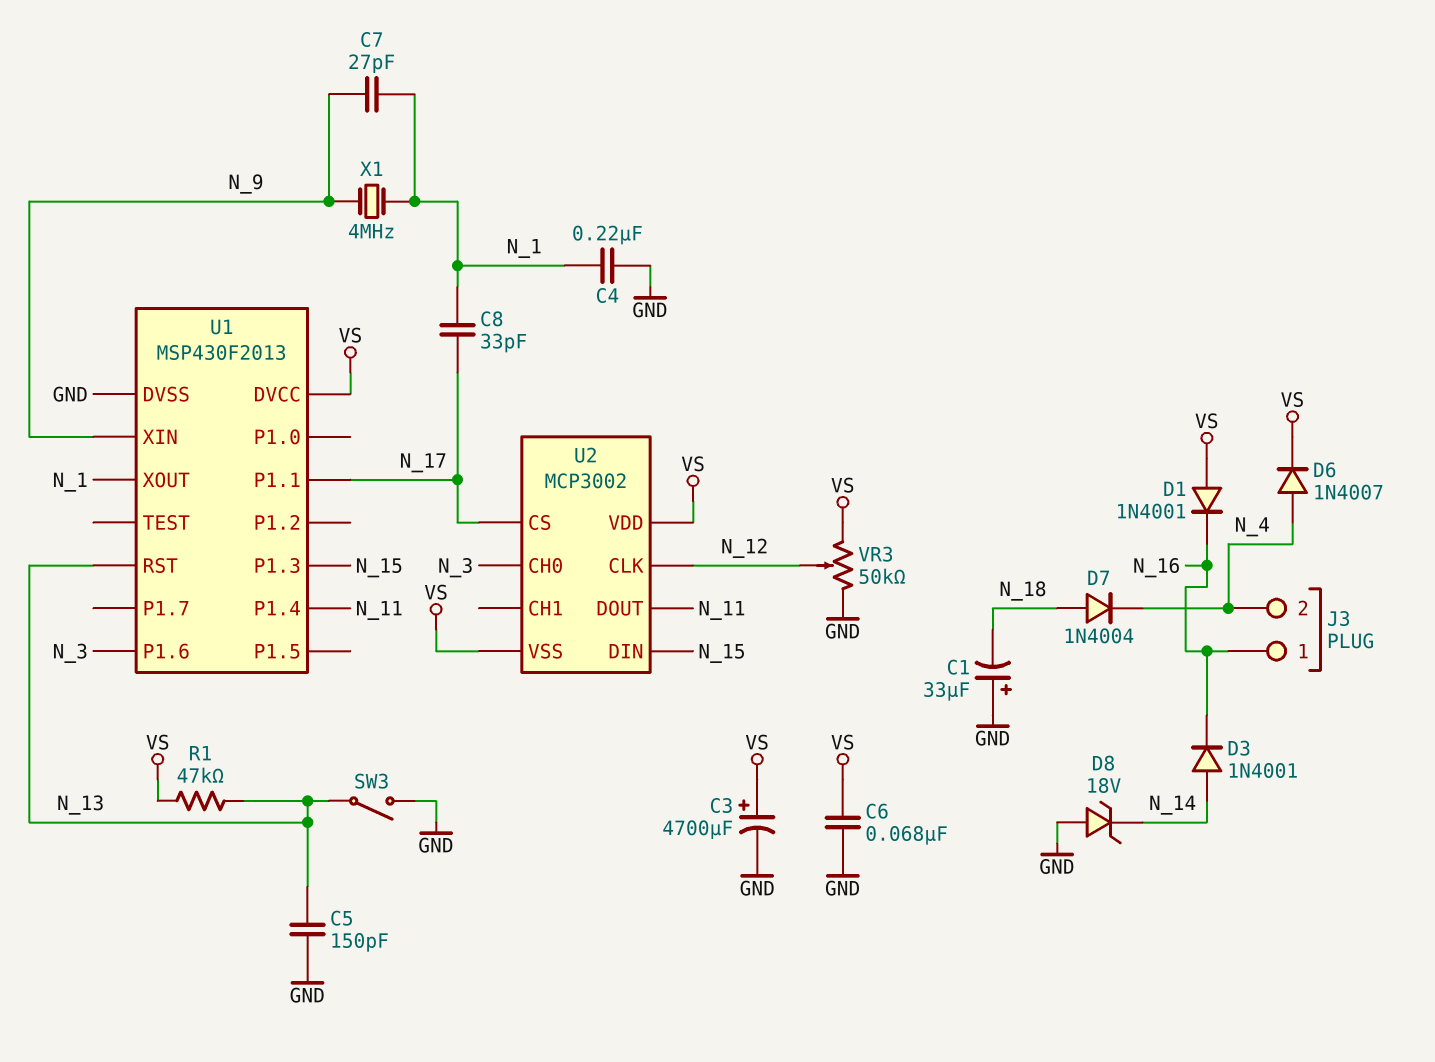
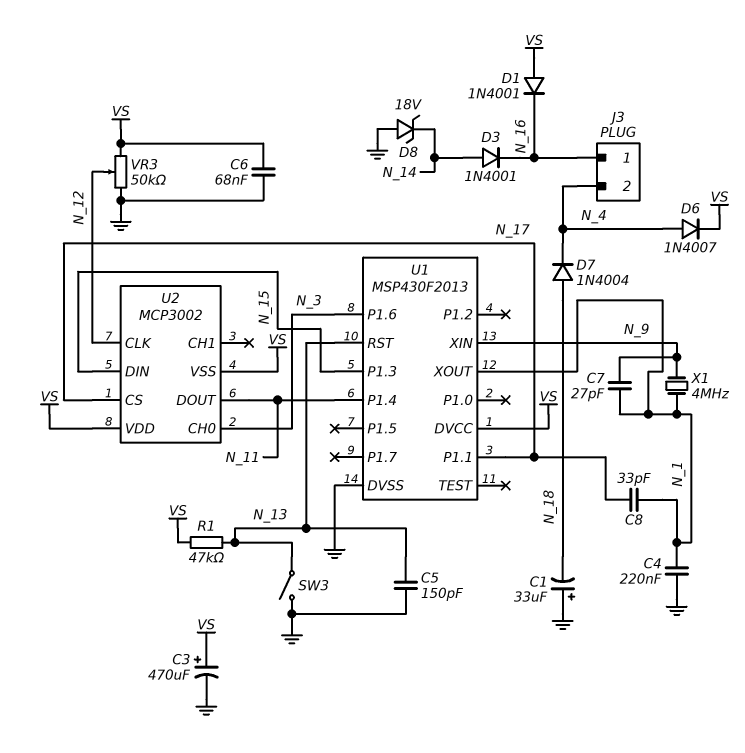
C3: 4700uF (plus VS, minus GND) -> 470uF (plus VS, minus GND)

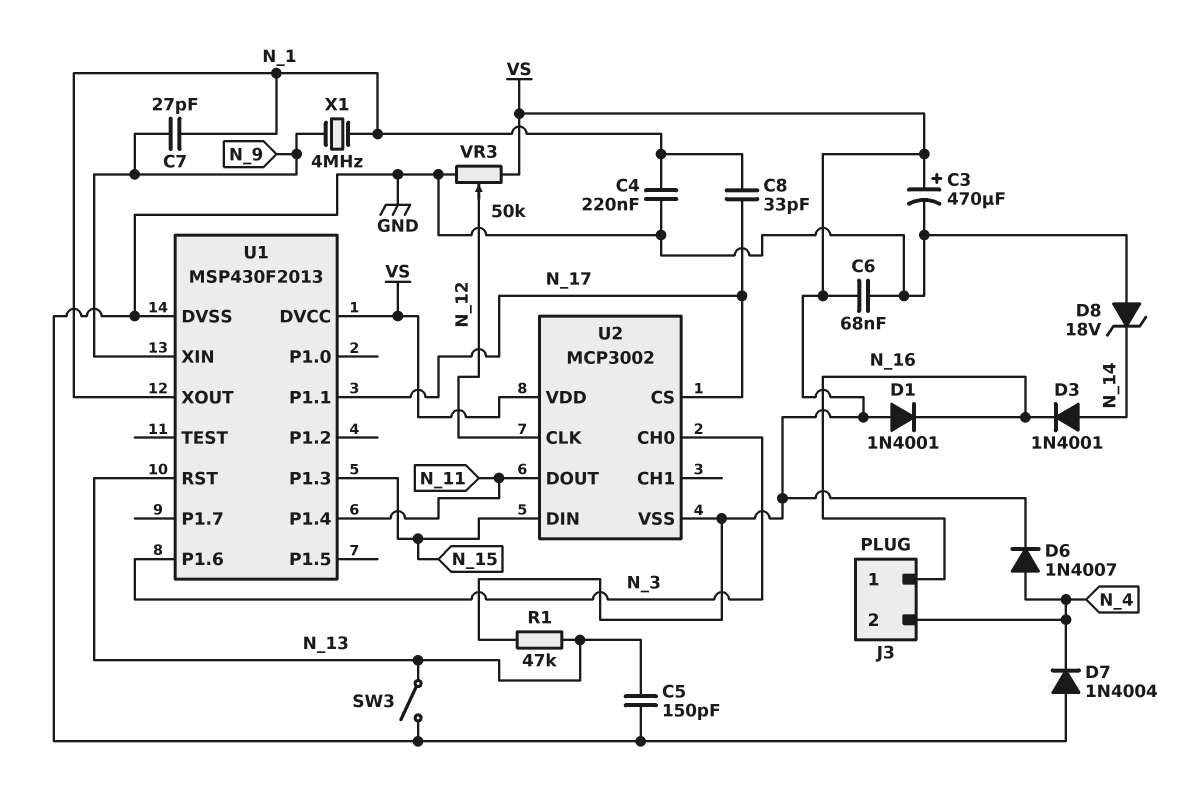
C1: 33uF (plus GND, minus N_18) -> none
D7: diode 1N4004 (A N_18, K N_4) -> diode 1N4004 (A GND, K N_4)

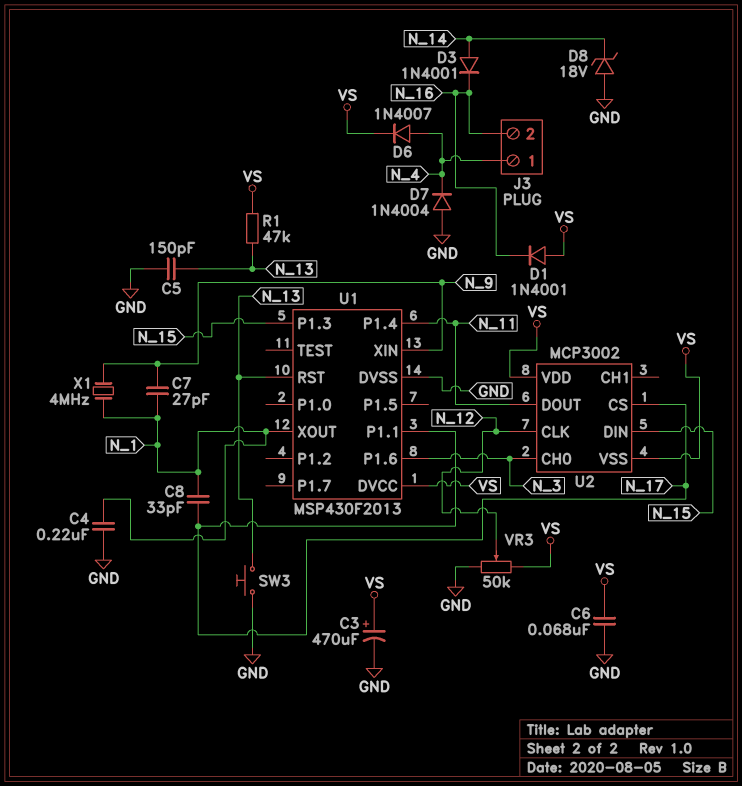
J3 pin 1: N_16 -> N_4
J3 pin 2: N_4 -> N_16
SW3: switch (GND, N_13) -> button (GND, N_13)

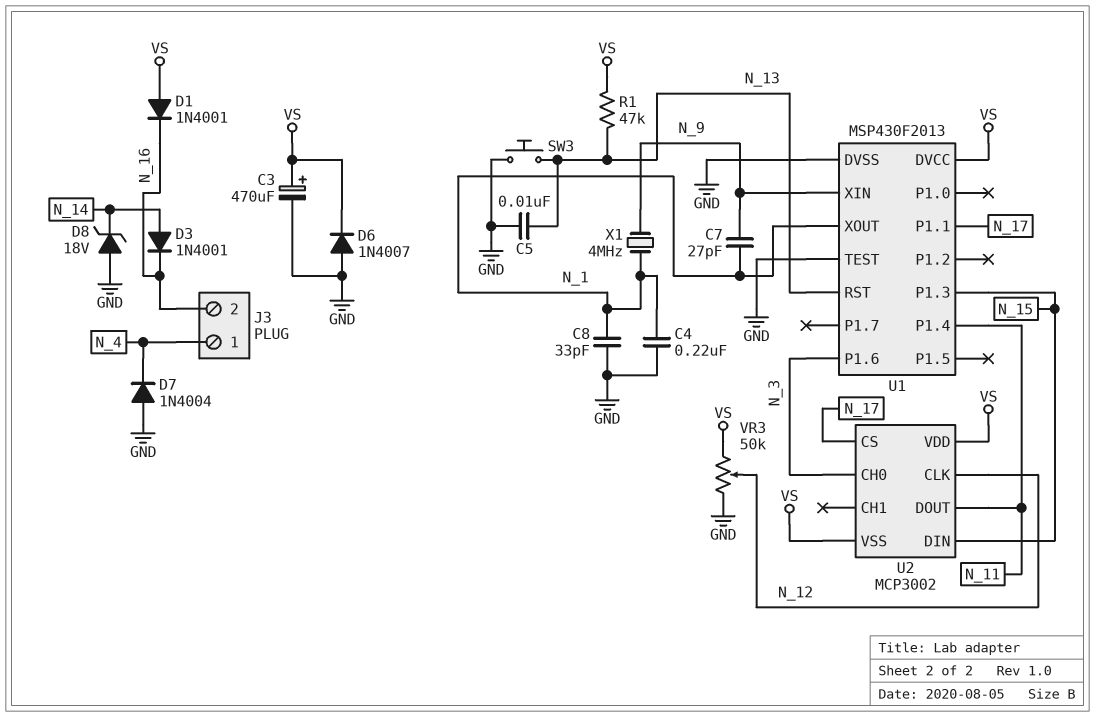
C5: 150pF (GND, N_13) -> 10nF (GND, N_13)
C6: 68nF (GND, VS) -> none
C8: 33pF (N_1, N_17) -> 33pF (GND, N_1)
D6: diode 1N4007 (A N_4, K VS) -> diode 1N4007 (A GND, K VS)
U1 pin TEST: none -> GND

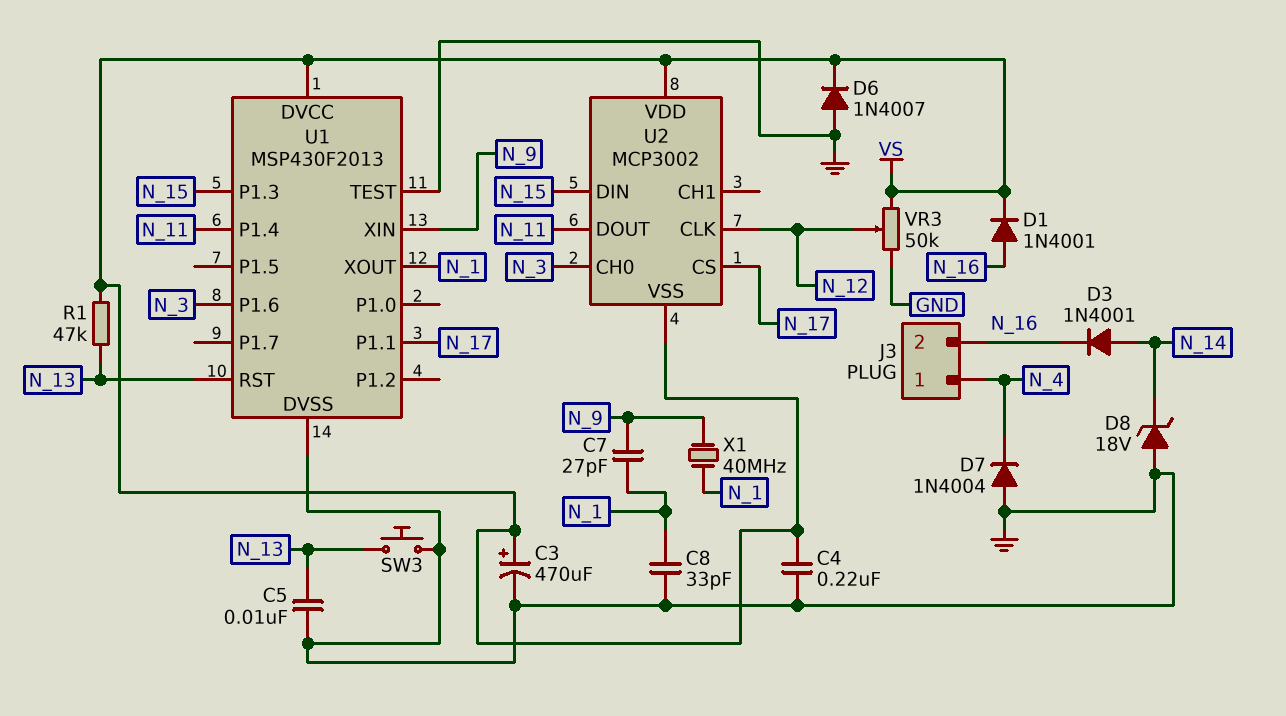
C4: 220nF (GND, N_1) -> 220nF (GND, VS)
D1: diode 1N4001 (A VS, K N_16) -> diode 1N4001 (A N_16, K VS)
X1: 4MHz (N_1, N_9) -> 40MHz (N_1, N_9)

